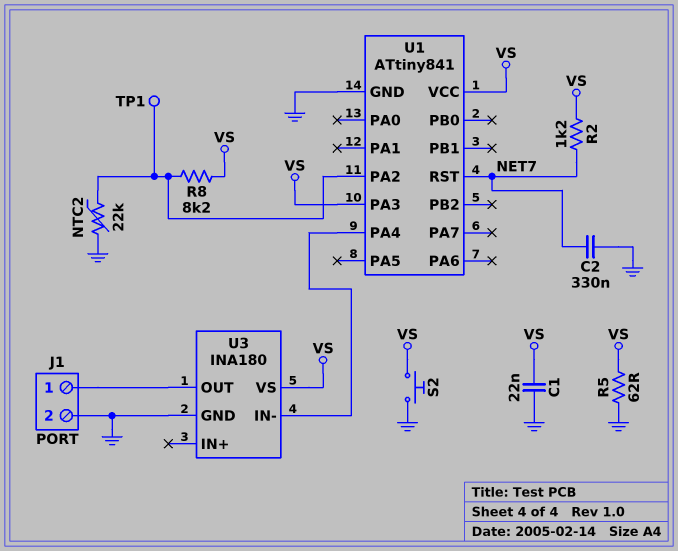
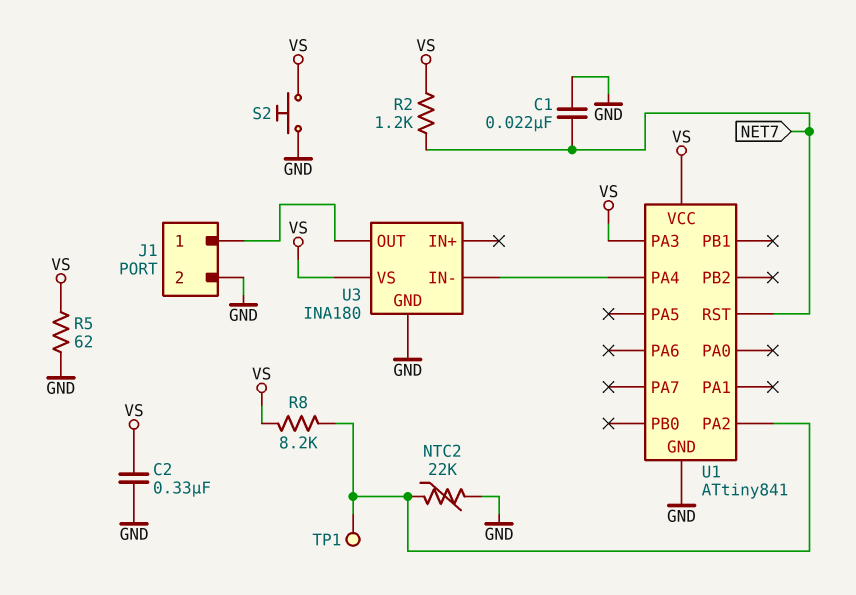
C1: 22nF (GND, VS) -> 22nF (GND, NET7)
C2: 330nF (GND, NET7) -> 330nF (GND, VS)

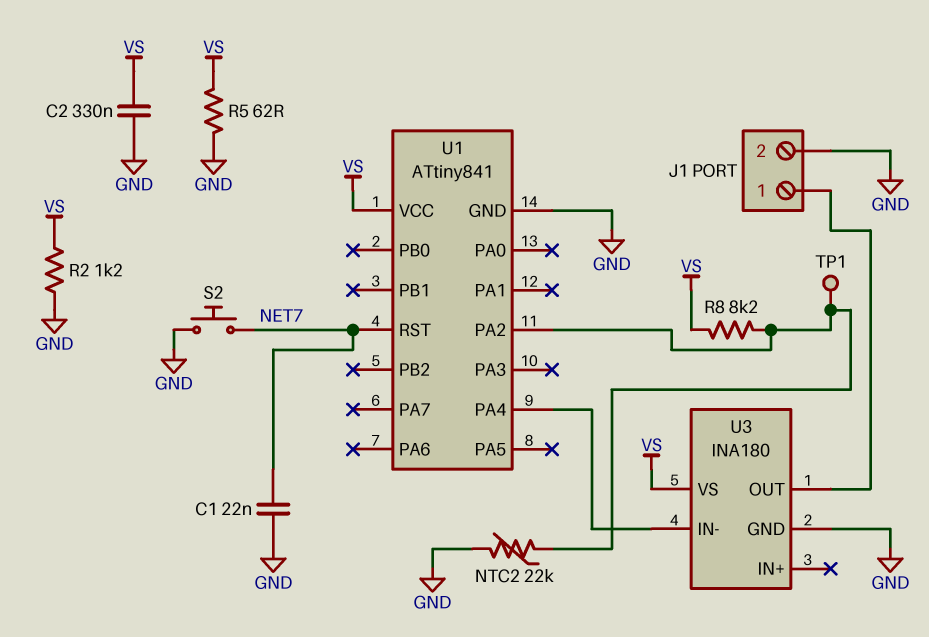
R2: 1.2k (NET7, VS) -> 1.2k (GND, VS)
S2: button (GND, VS) -> button (GND, NET7)
U1 pin PA3: VS -> none

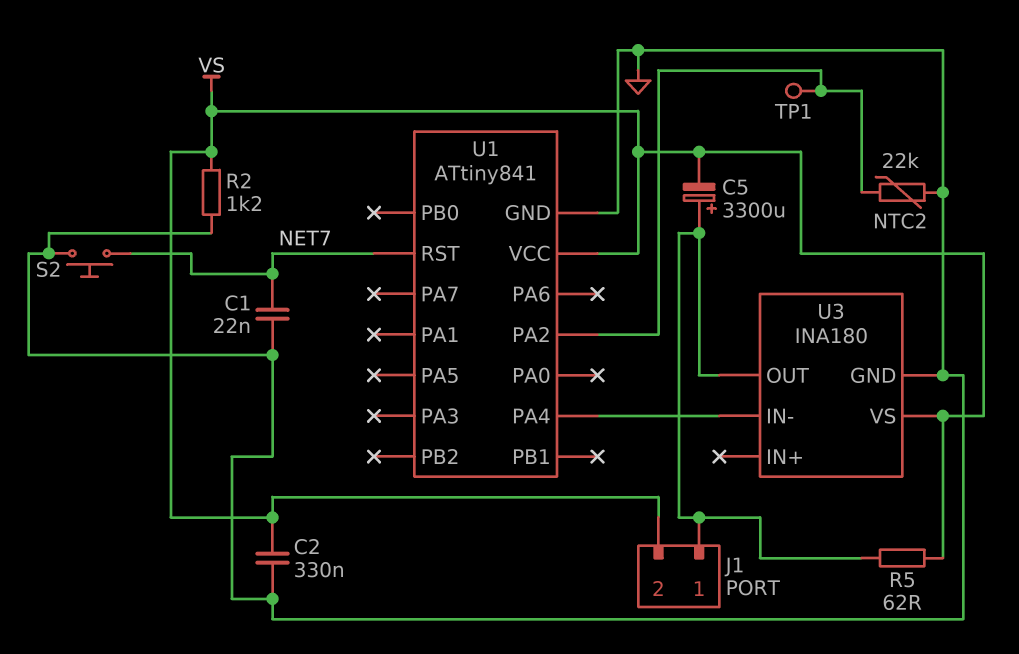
C5: none -> 3300uF (plus J1/1, minus VS)
J1 pin 2: GND -> VS
R5: 62 (GND, VS) -> 62 (J1/1, VS)
R8: 8.2k (U1/PA2, VS) -> none

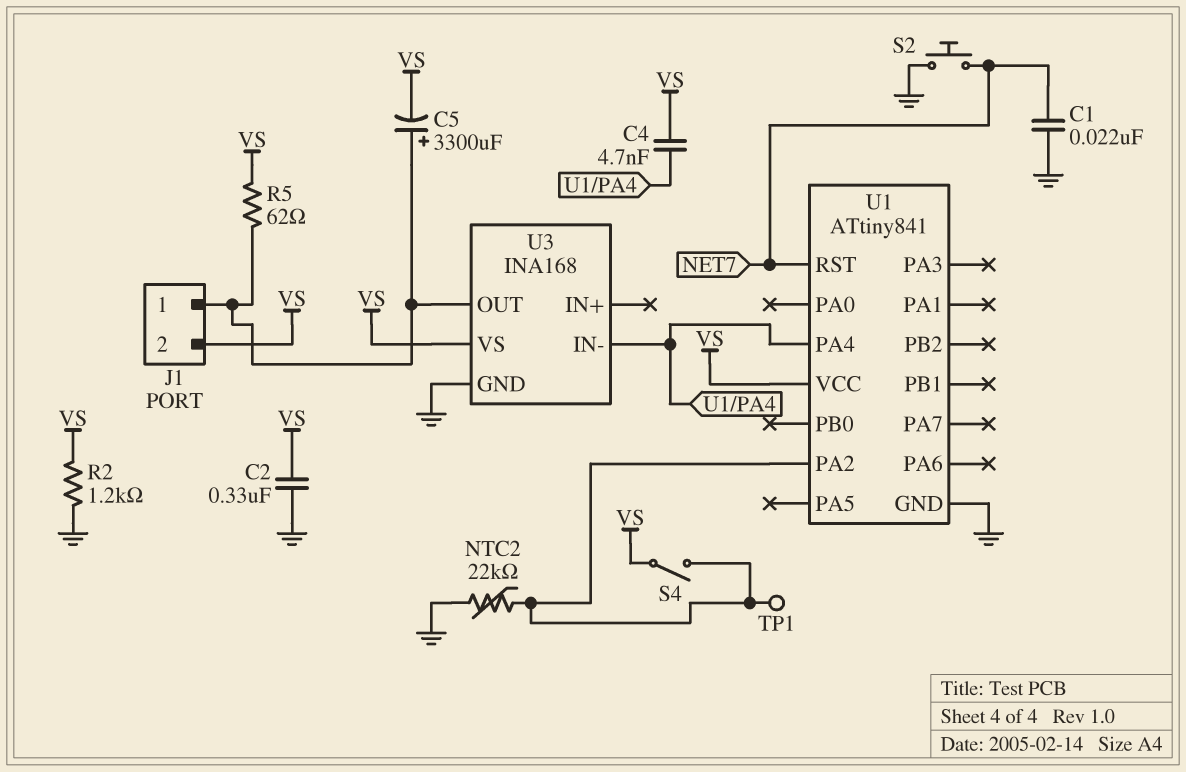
C4: none -> 4.7nF (U1/PA4, VS)
S4: none -> switch (U1/PA2, VS)
U3: INA180 -> INA168

